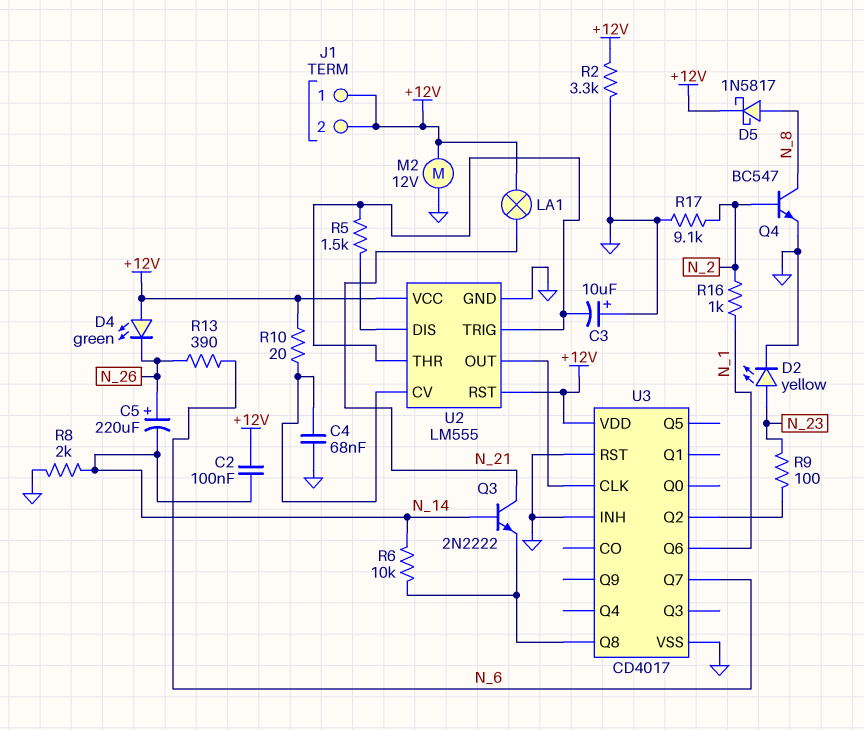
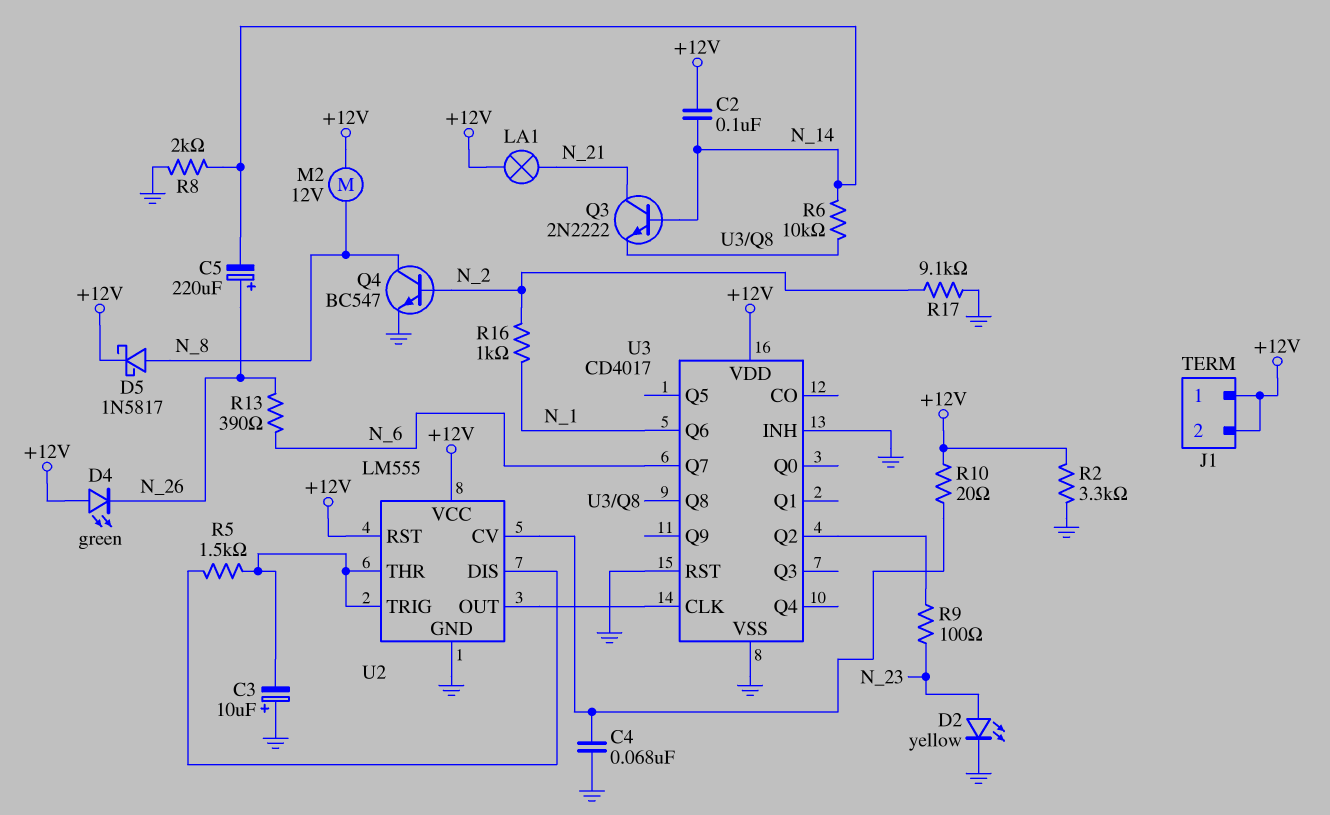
M2: motor 12V (+12V, GND) -> motor 12V (+12V, N_8)

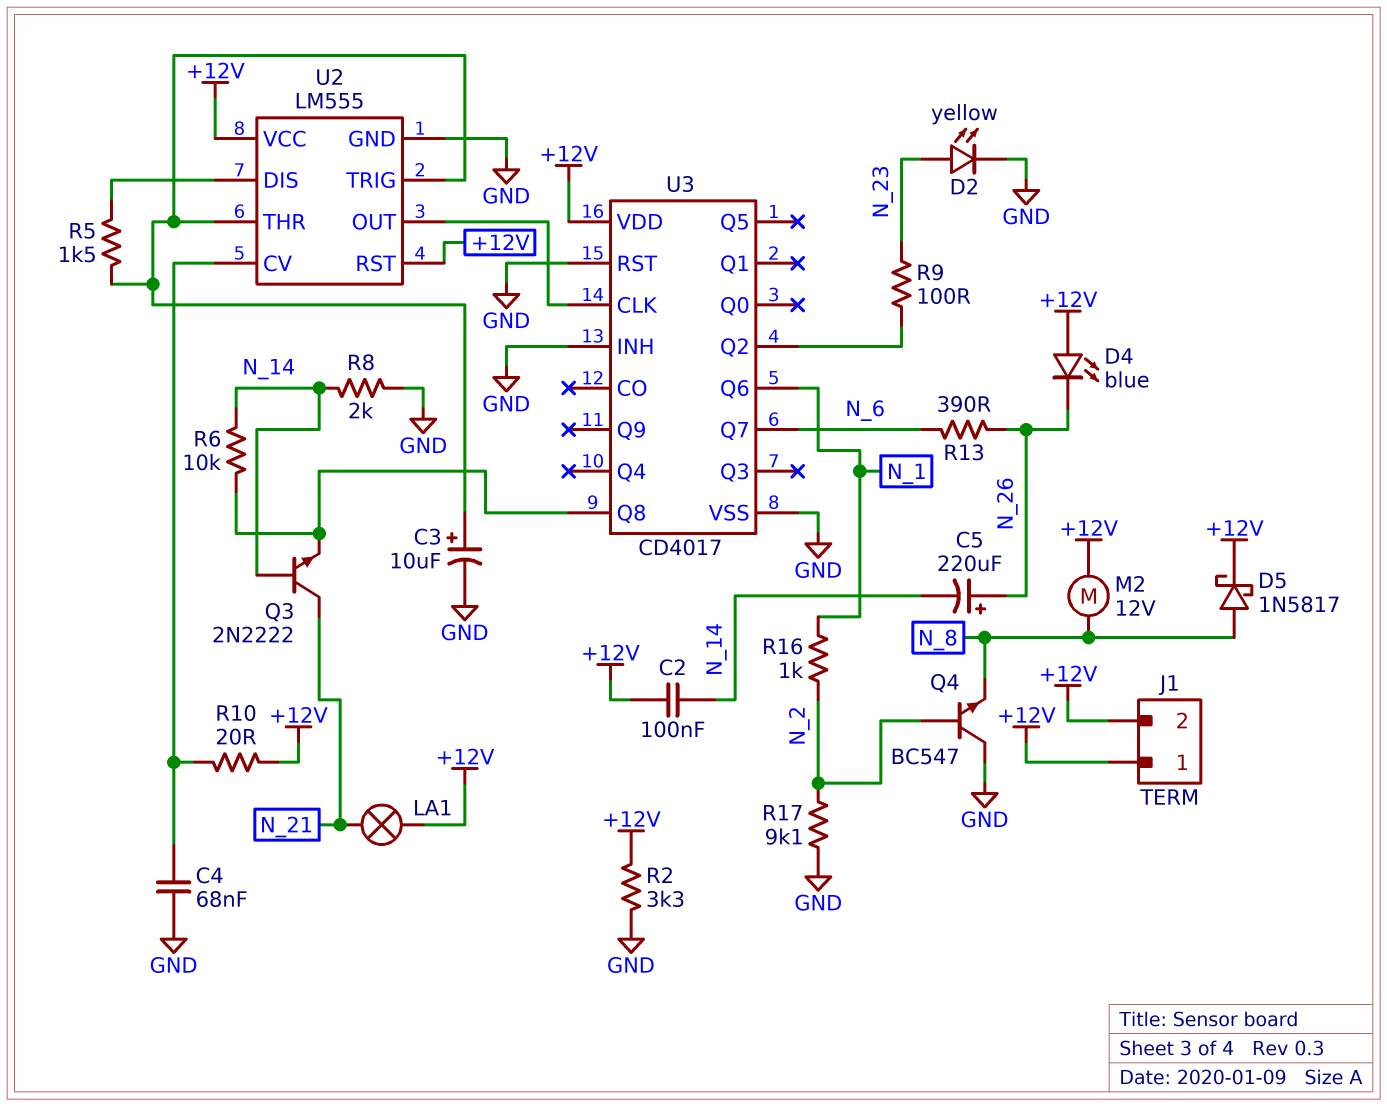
C3: 10uF (plus GND, minus U2/THR) -> 10uF (plus U2/THR, minus GND)
D4: LED green (A +12V, K N_26) -> LED blue (A +12V, K N_26)
Q4: NPN BC547 (B N_2, C N_8, E GND) -> NPN BC547 (B N_2, C GND, E N_8)

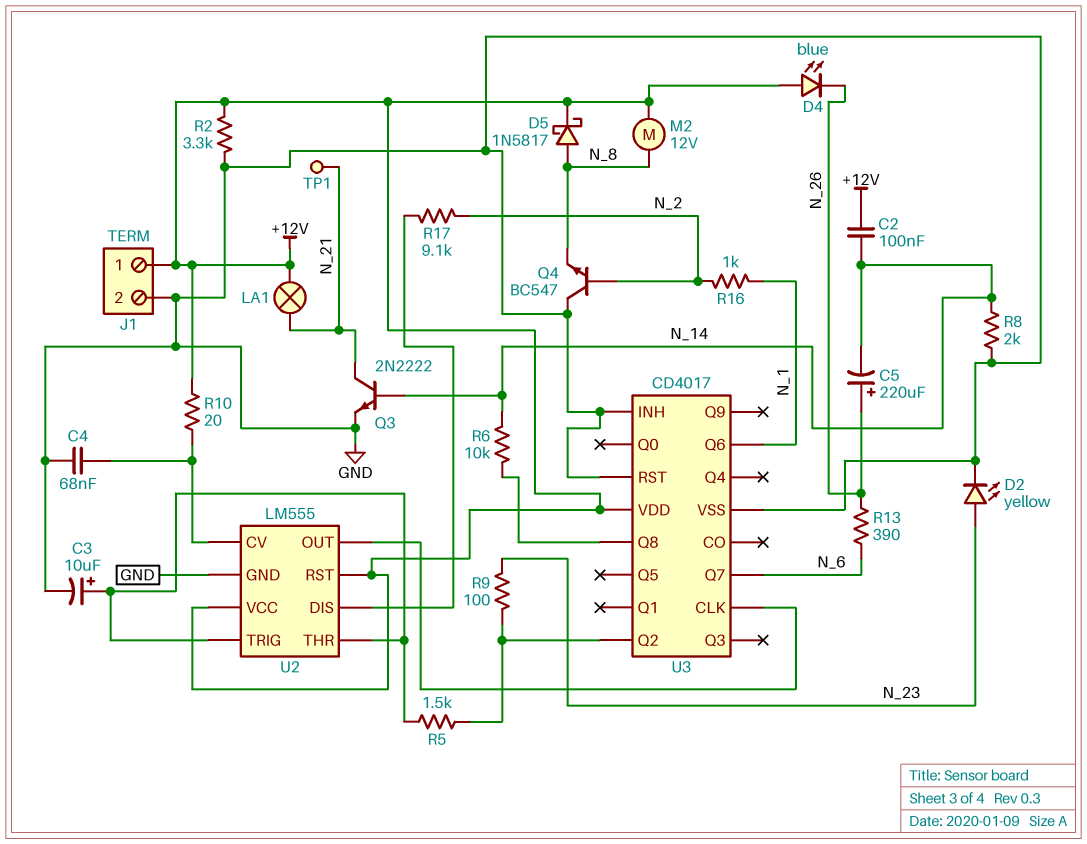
J1 pin 2: +12V -> GND
Q3: NPN 2N2222 (B N_14, C N_21, E U3/Q8) -> NPN 2N2222 (B N_14, C N_21, E GND)
R5: 1.5k (U2/DIS, U2/THR) -> 1.5k (U2/THR, U3/Q2)
R17: 9.1k (GND, N_2) -> 9.1k (N_2, U2/DIS)
TP1: none -> test point (N_21)

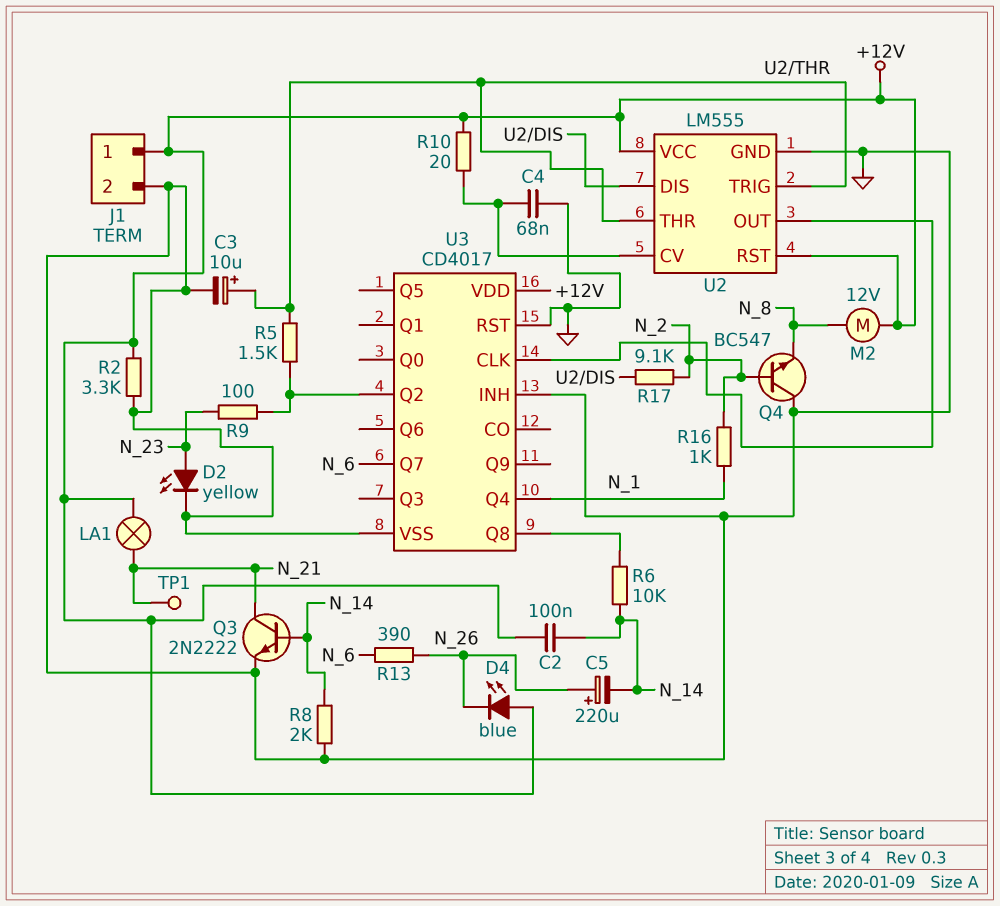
D5: schottky 1N5817 (A N_8, K +12V) -> none
U3 pin Q4: none -> N_1
U3 pin Q6: N_1 -> none

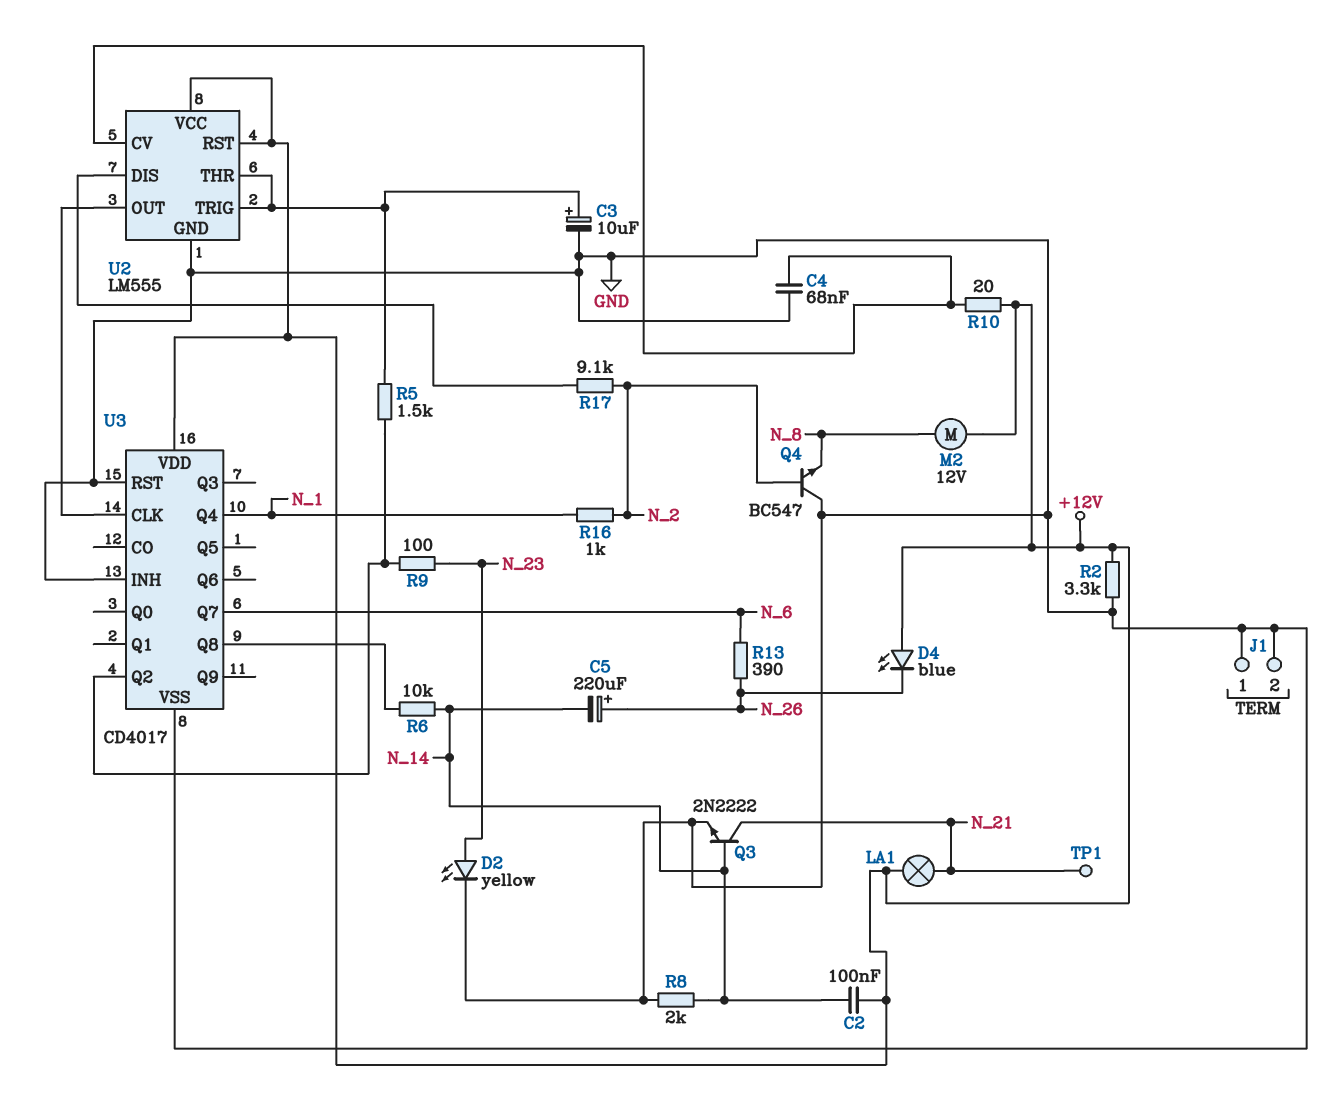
J1 pin 1: +12V -> GND

